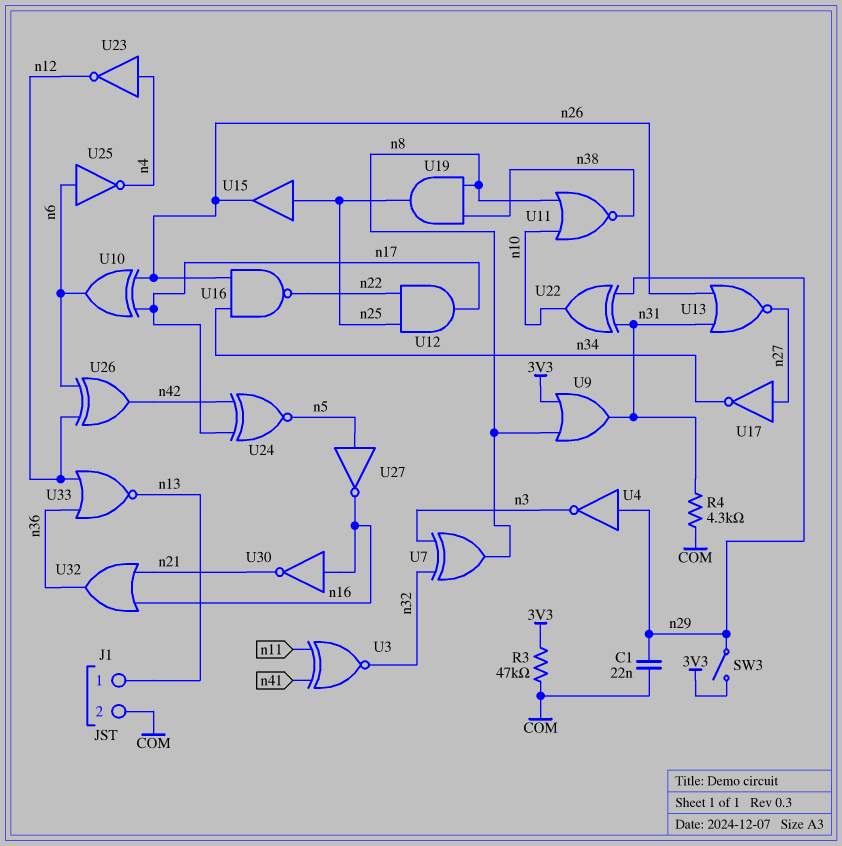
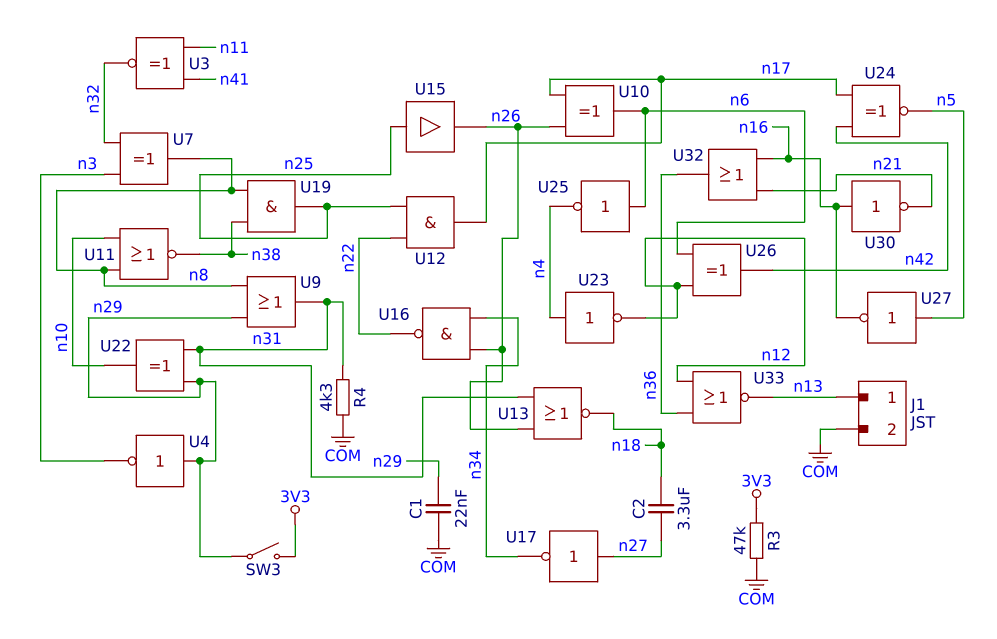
C2: none -> 3.3uF (n18, n27)
U9: OR (in 3V3, in n8, out n31) -> OR (in n8, in n29, out n31)
U13: NOR (in n26, in n31, out n27) -> NOR (in n26, in n31, out n18)

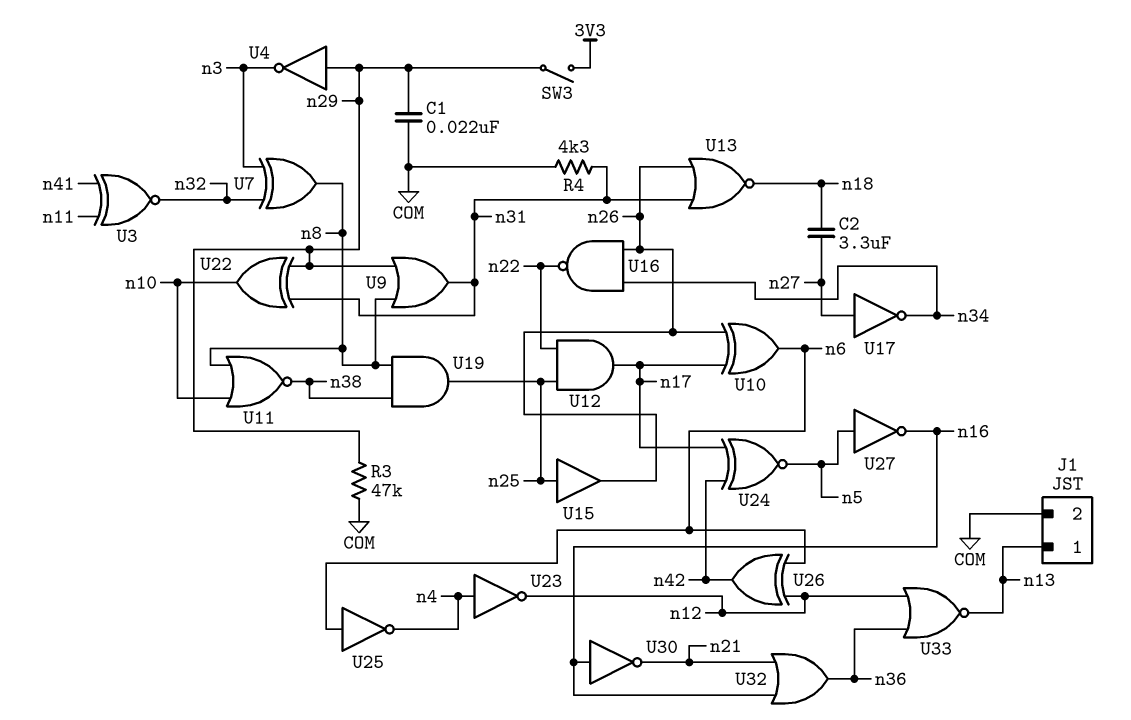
R3: 47k (3V3, COM) -> 47k (COM, n29)

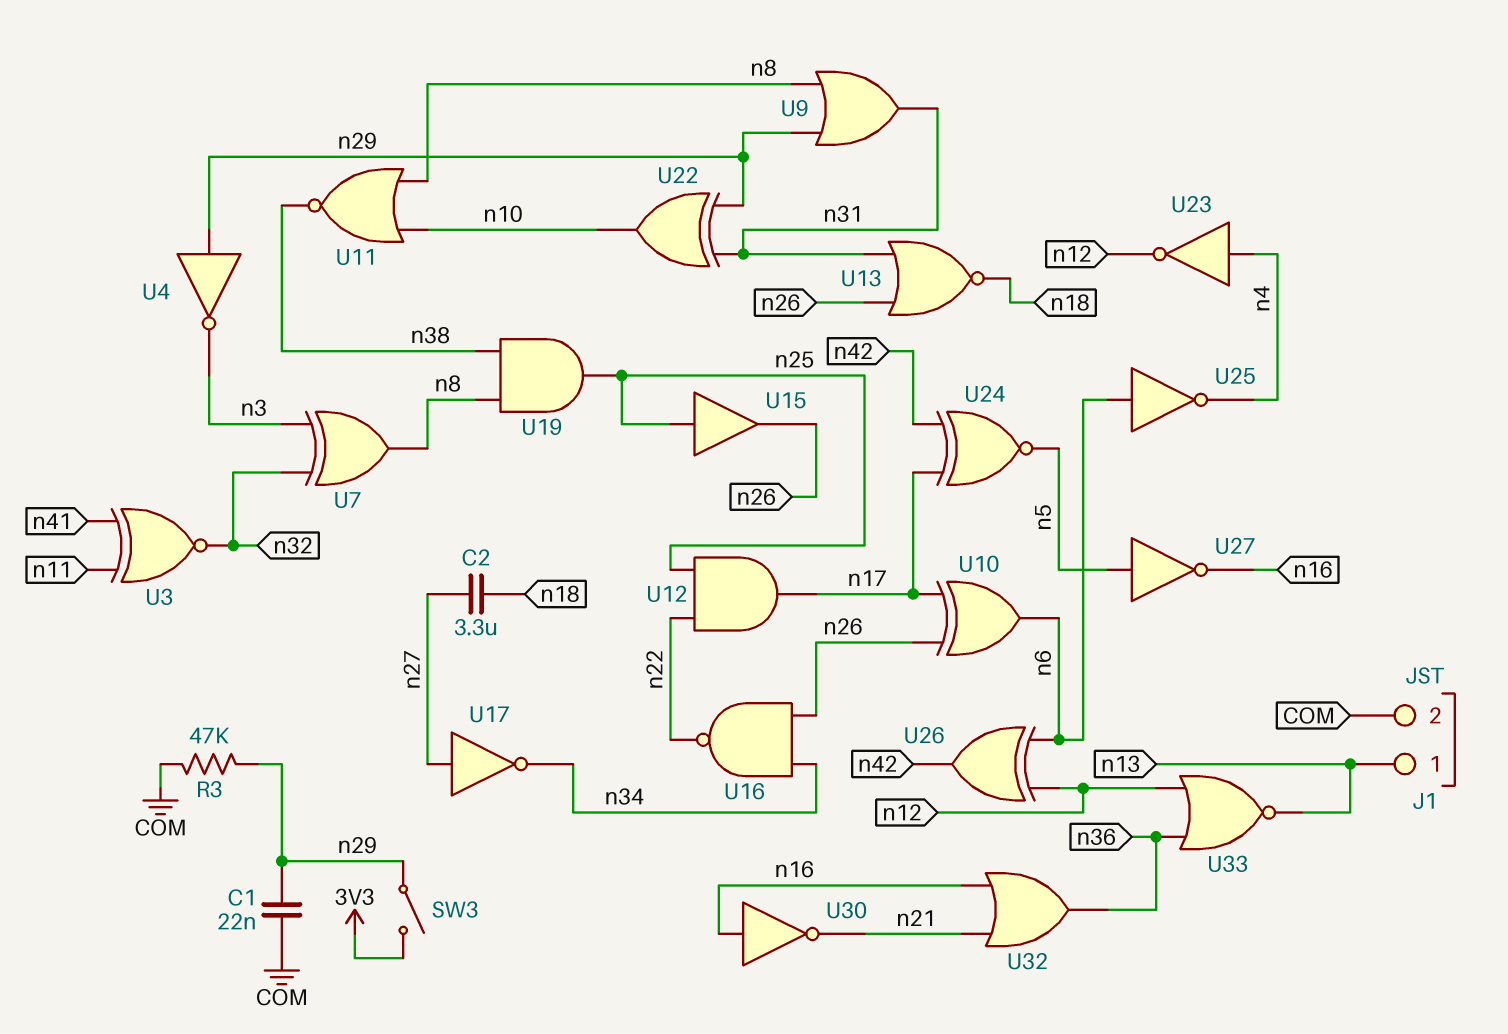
R4: 4.3k (COM, n31) -> none

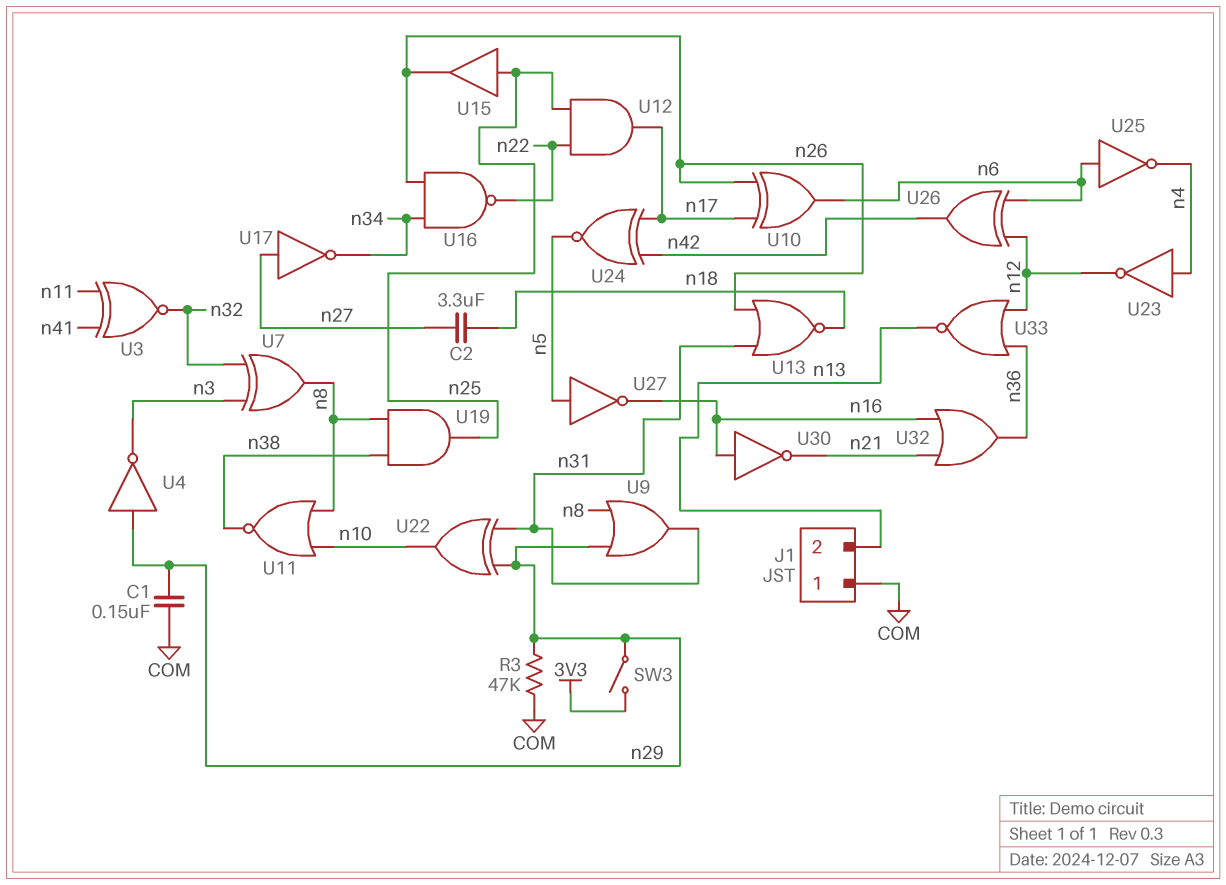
C1: 22nF (COM, n29) -> 150nF (COM, n29)
J1 pin 1: n13 -> COM
J1 pin 2: COM -> n13

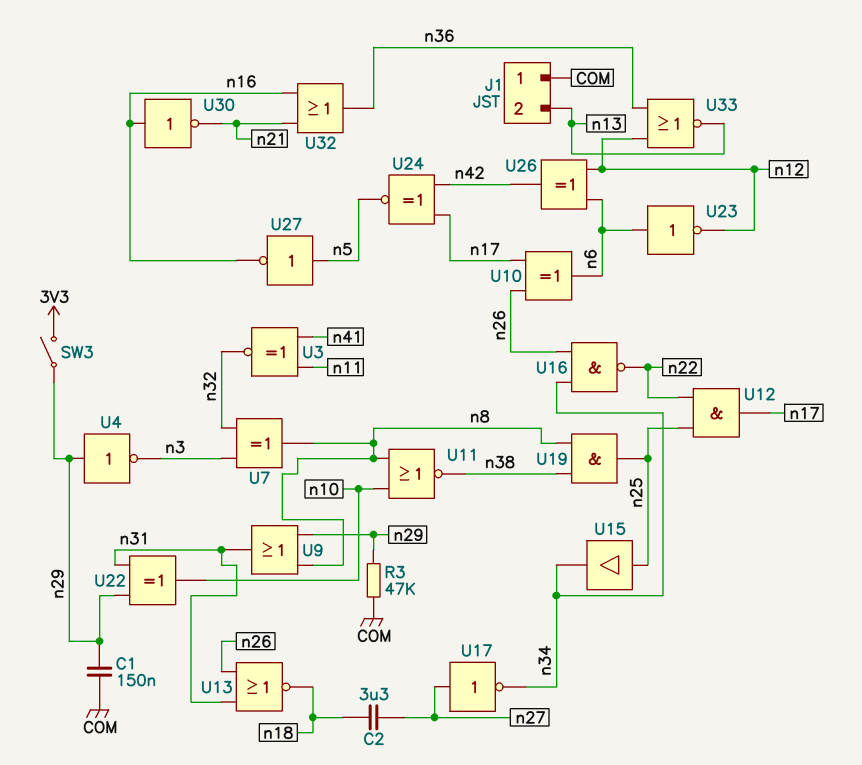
U15: buffer (in n25, out n26) -> buffer (in n25, out n34)
U23: NOT (in n4, out n12) -> NOT (in n6, out n12)
U25: NOT (in n6, out n4) -> none

